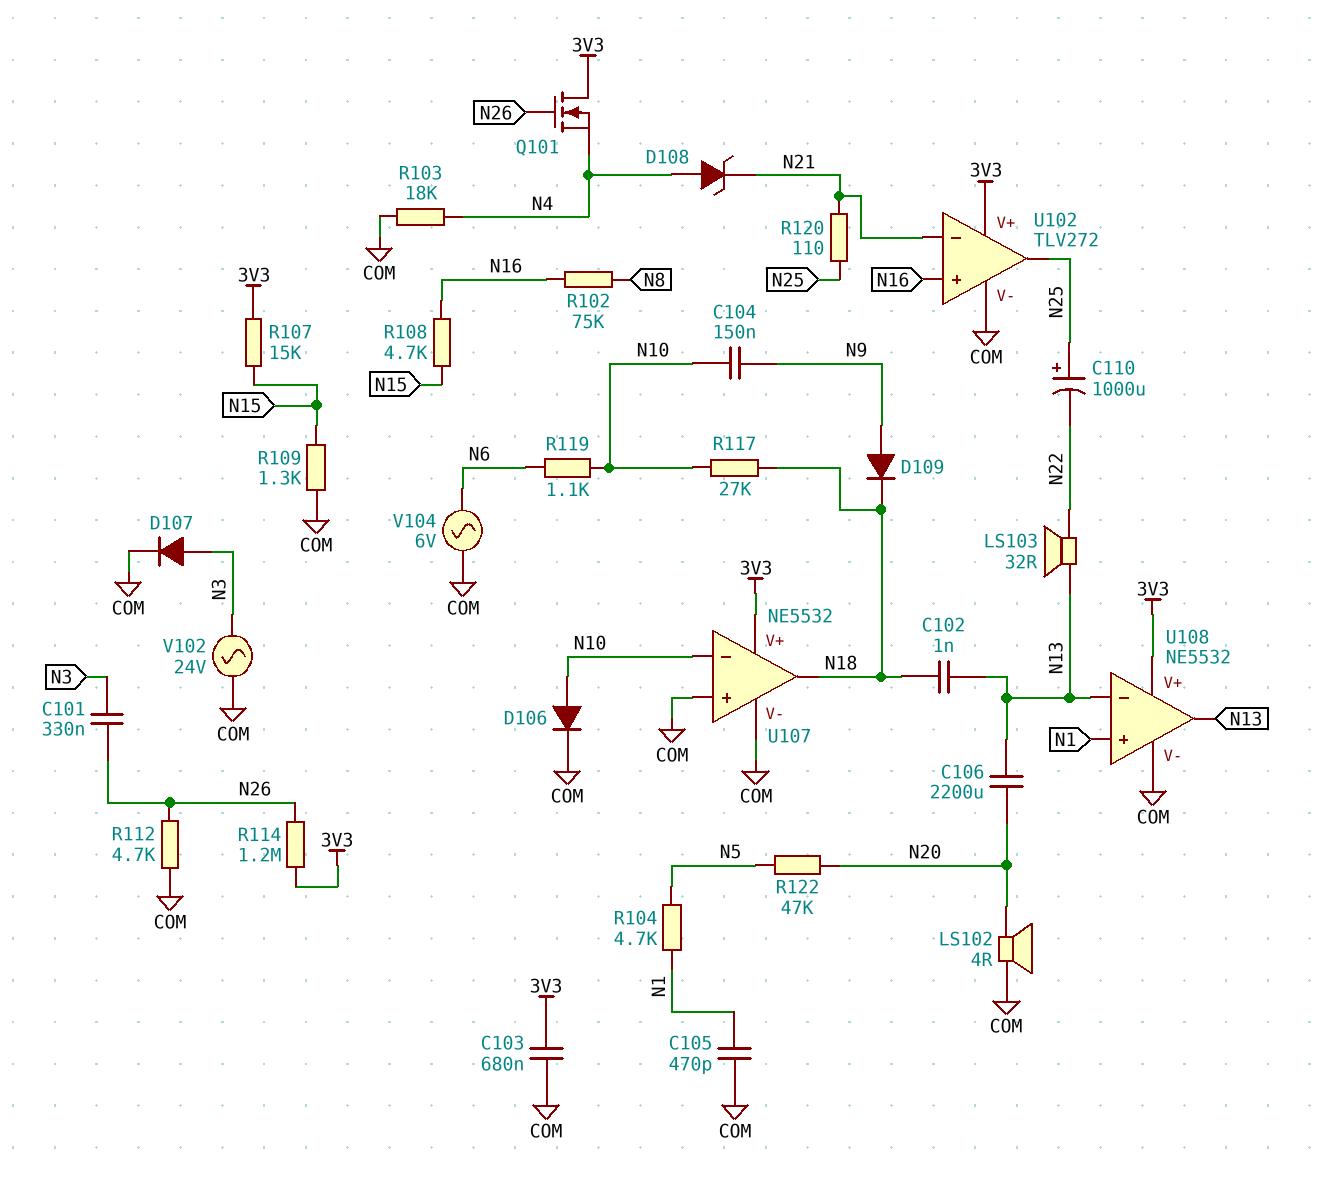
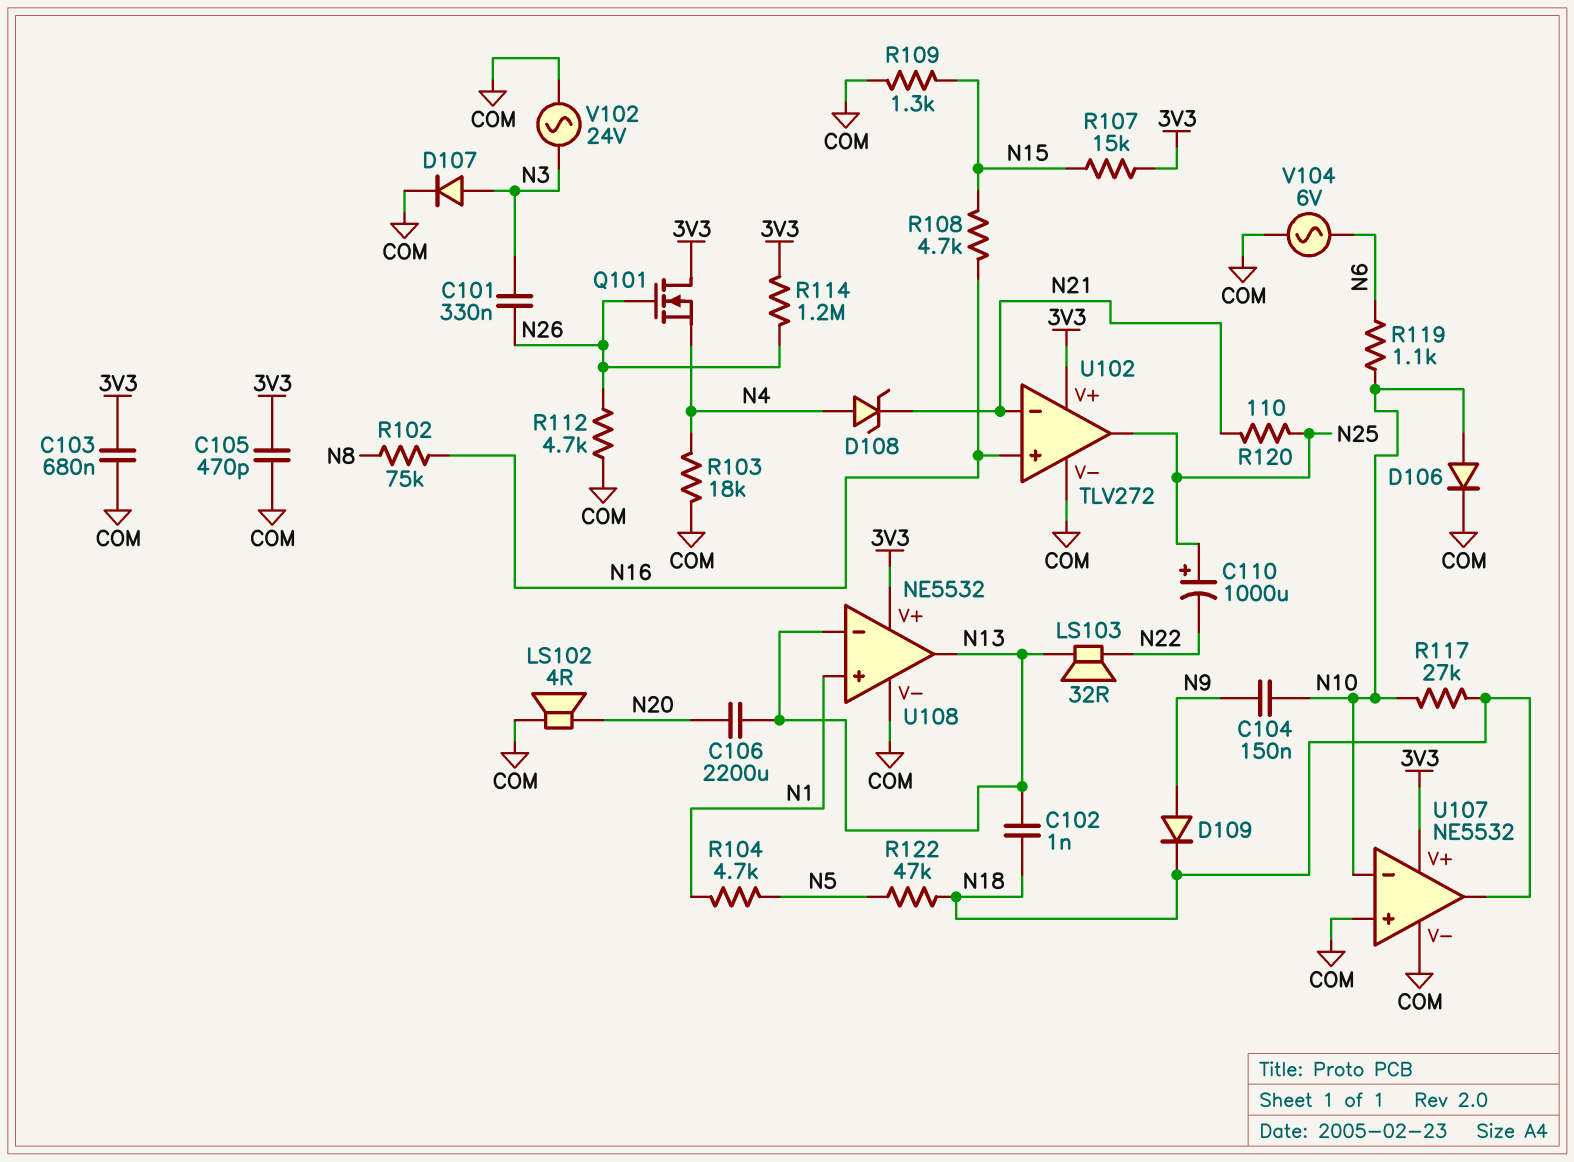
C105: 470pF (COM, N1) -> 470pF (3V3, COM)
R122: 47k (N5, N20) -> 47k (N5, N18)

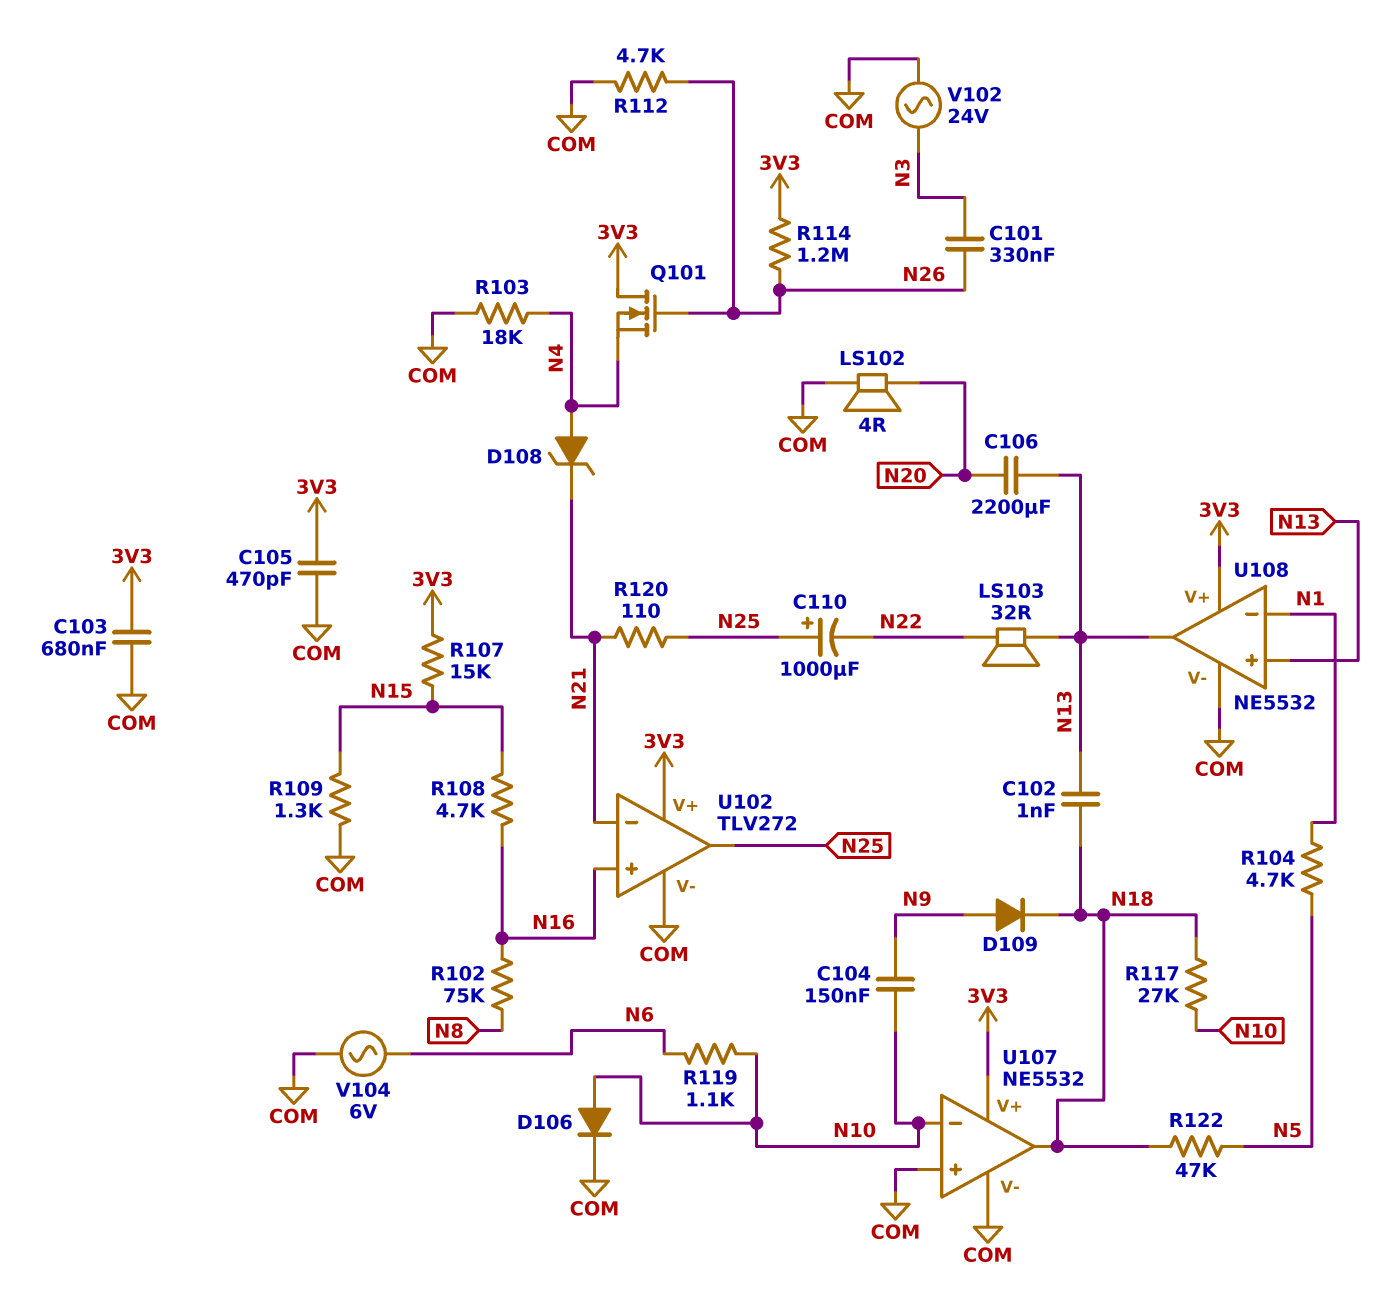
D107: diode (A N3, K COM) -> none
U108 pin in+: N1 -> N13
U108 pin in-: N13 -> N1

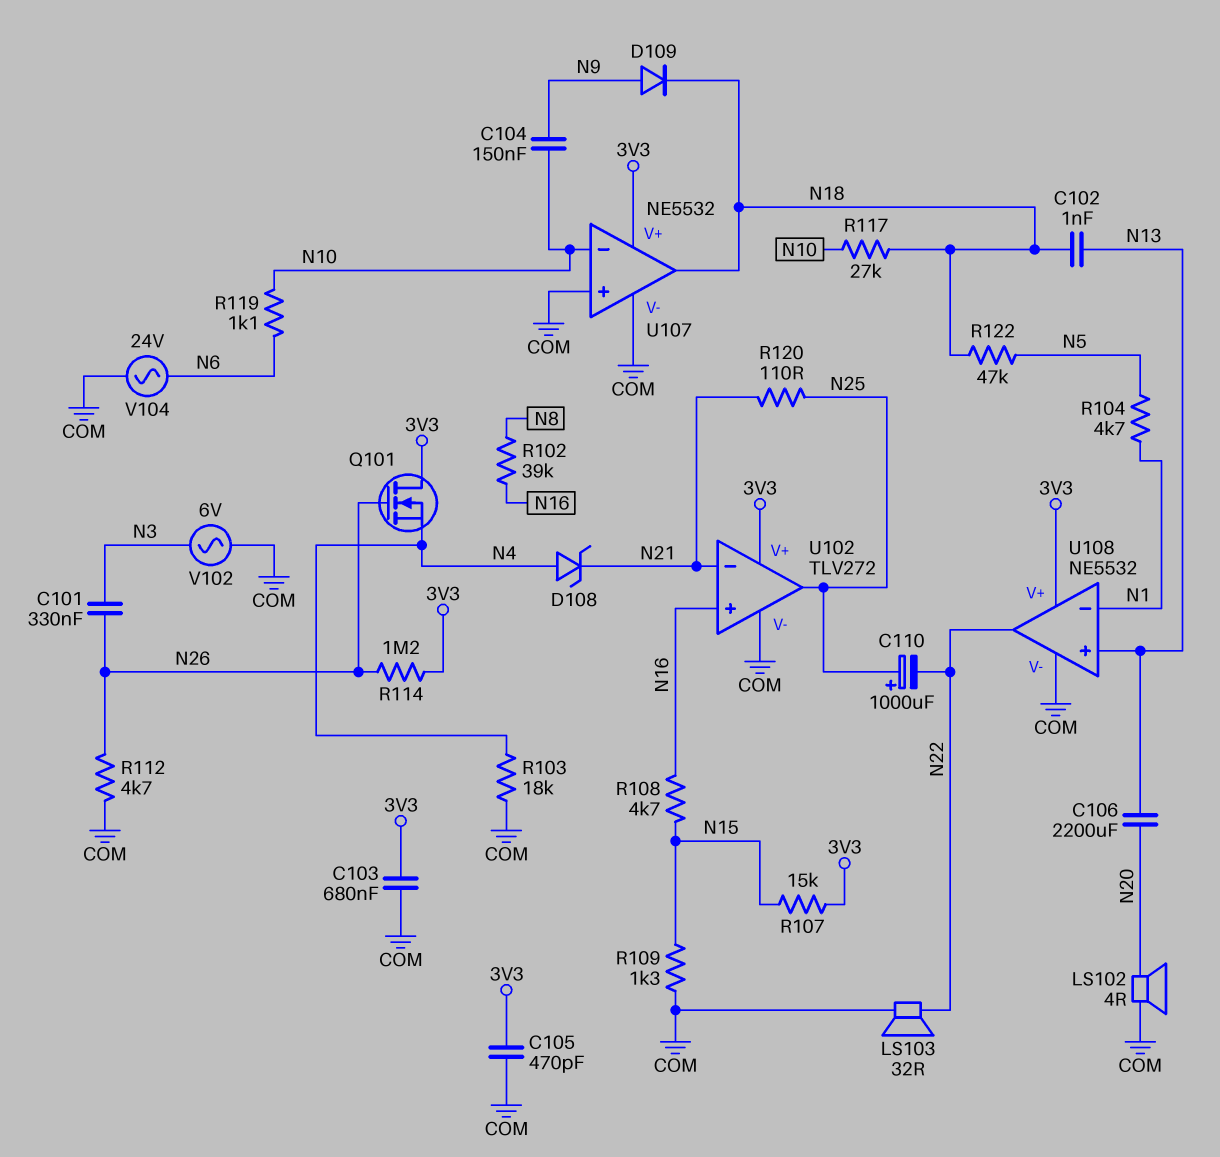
D106: diode (A N10, K COM) -> none
LS103: speaker 32R (N13, N22) -> speaker 32R (COM, N22)
R102: 75k (N8, N16) -> 39k (N8, N16)
U108 pin out: N13 -> N22
V102: AC 24V (COM, N3) -> AC 6V (COM, N3)
V104: AC 6V (COM, N6) -> AC 24V (COM, N6)

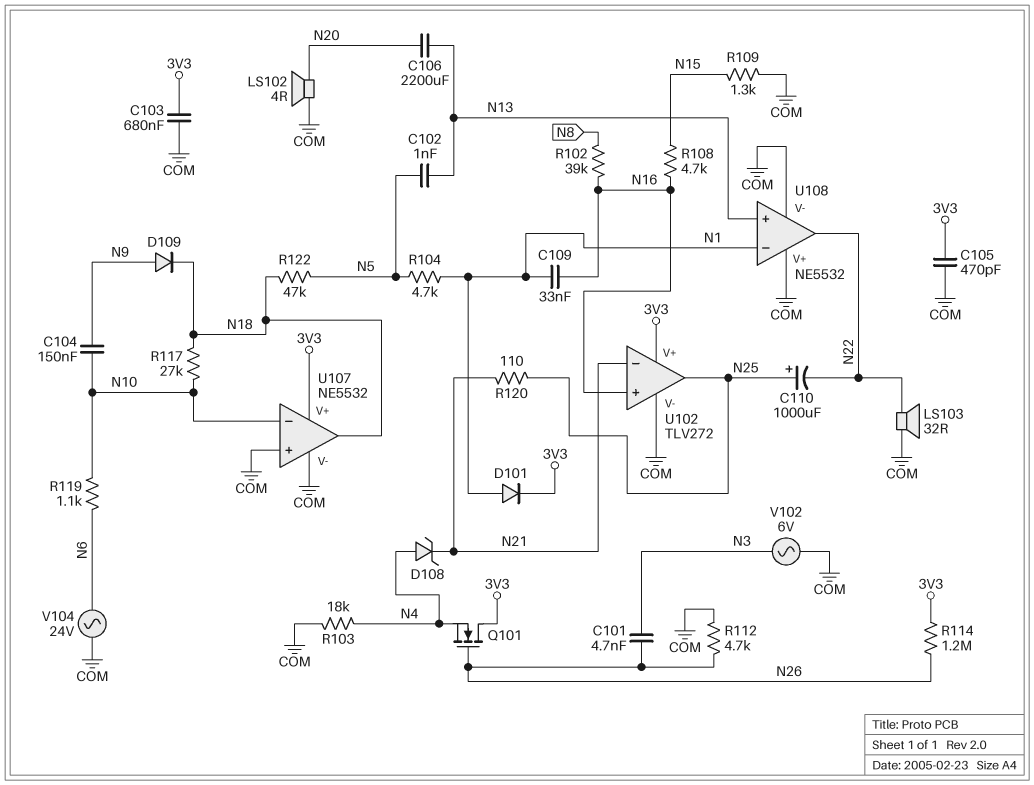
C101: 330nF (N3, N26) -> 4.7nF (N3, N26)
C102: 1nF (N13, N18) -> 1nF (N5, N13)
C109: none -> 33nF (N1, N16)
D101: none -> diode (A N1, K 3V3)
R107: 15k (3V3, N15) -> none
U108 pin V+: 3V3 -> COM

